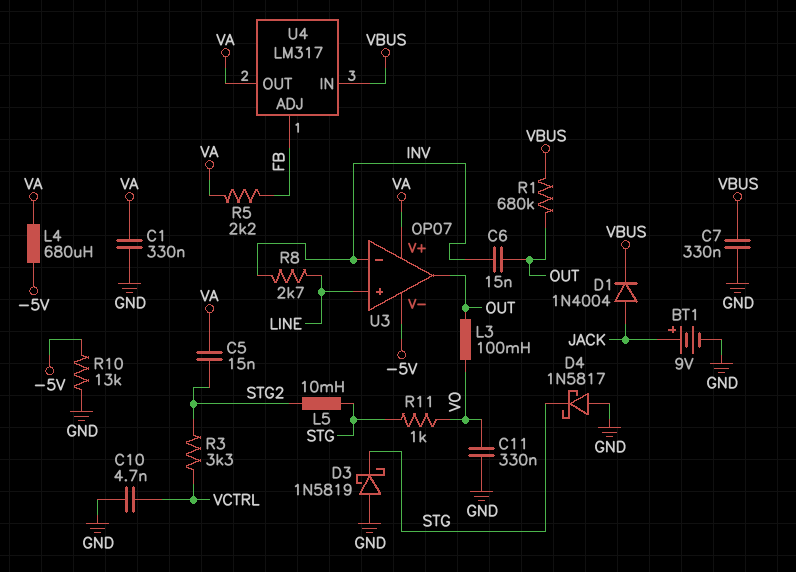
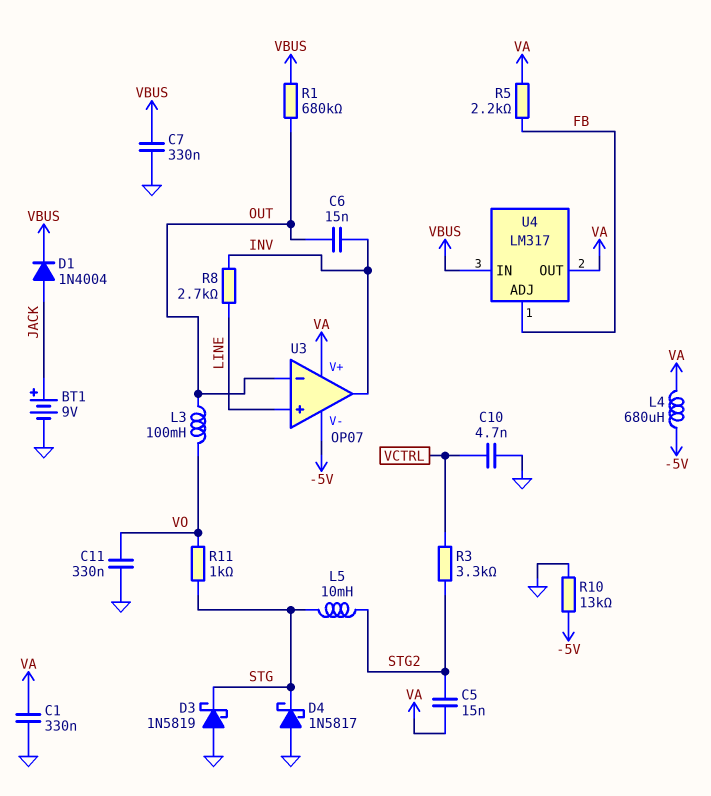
U3 pin in-: INV -> OUT
U3 pin out: OUT -> INV

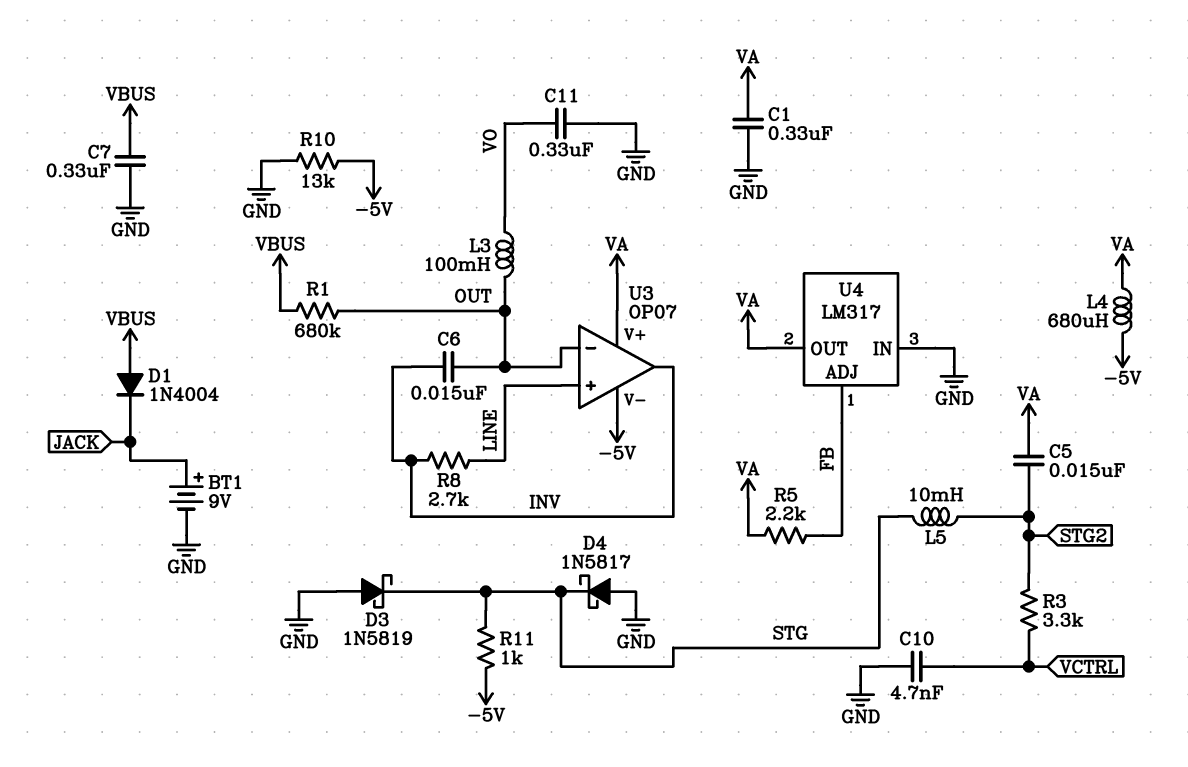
D1: diode 1N4004 (A JACK, K VBUS) -> diode 1N4004 (A VBUS, K JACK)
R11: 1k (STG, VO) -> 1k (-5V, STG)
U4 pin IN: VBUS -> GND

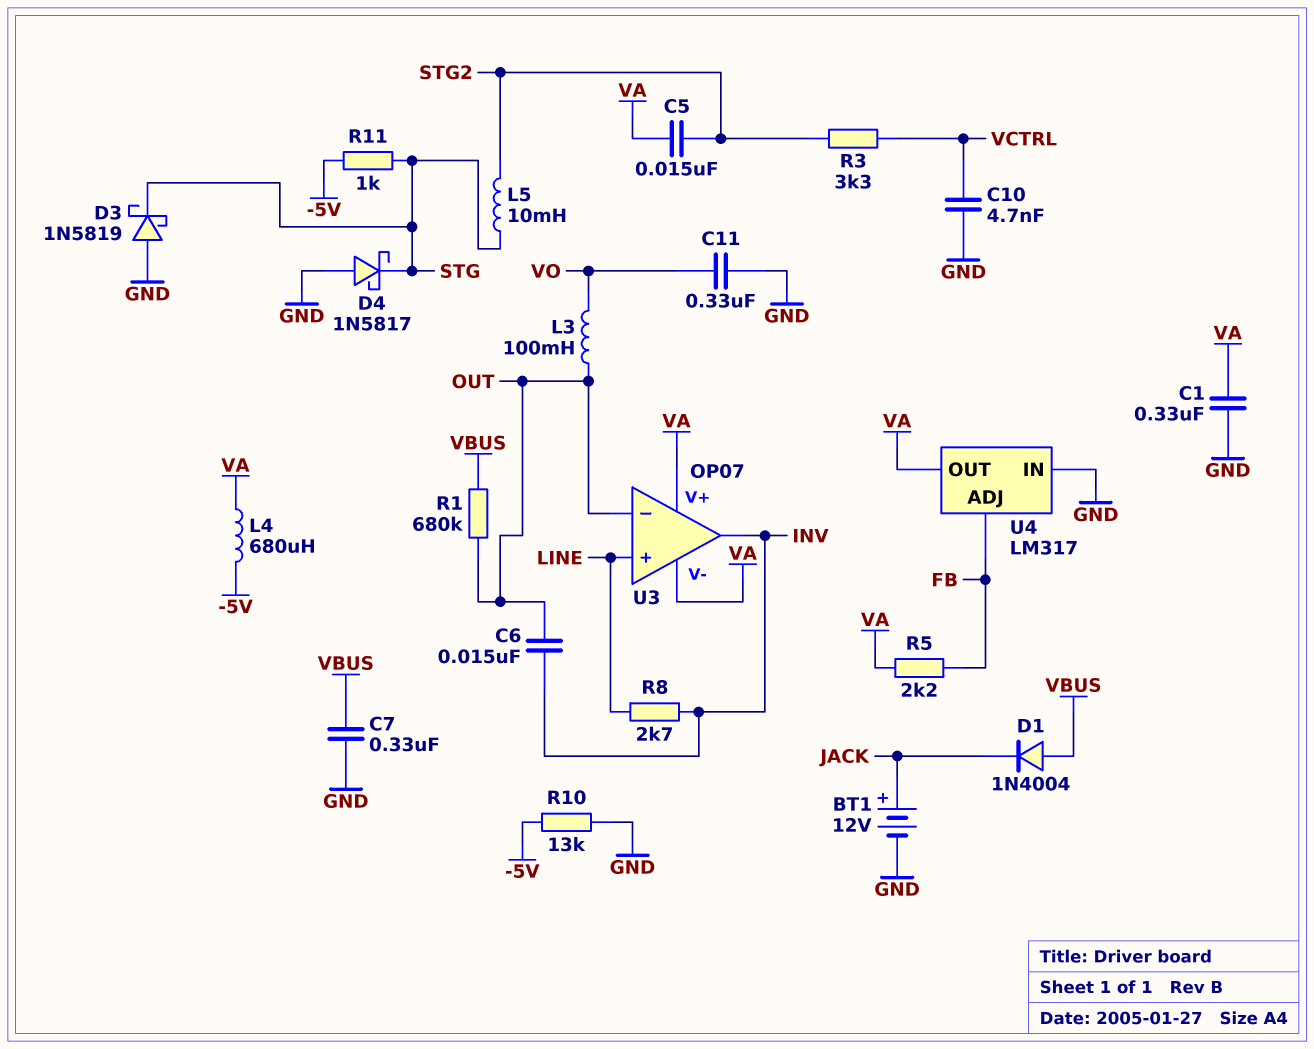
BT1: 9V (plus JACK, minus GND) -> 12V (plus JACK, minus GND)
U3 pin V-: -5V -> VA

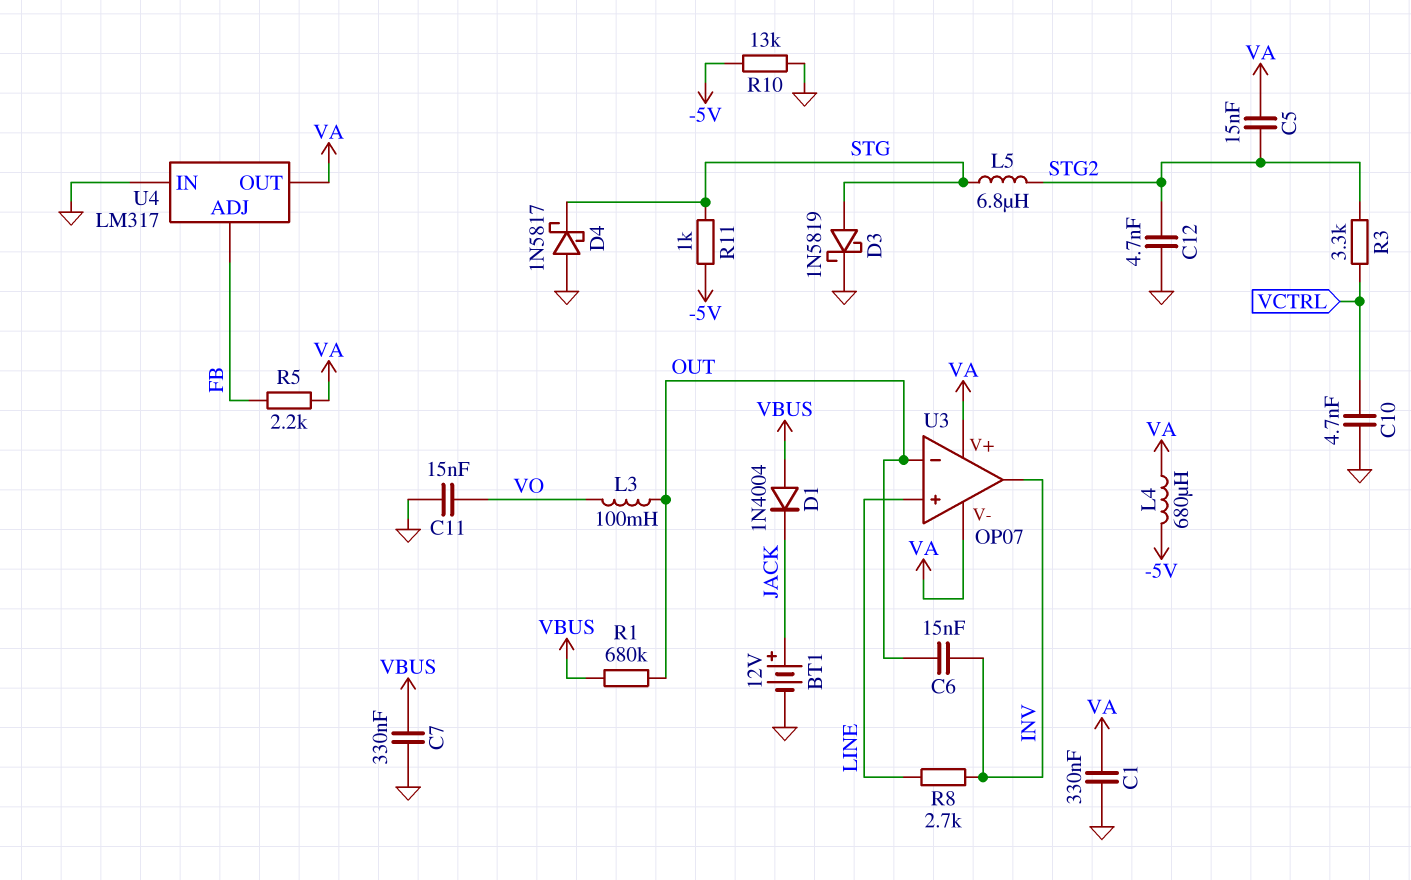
C11: 330nF (GND, VO) -> 15nF (GND, VO)
C12: none -> 4.7nF (GND, STG2)
D3: schottky 1N5819 (A GND, K STG) -> schottky 1N5819 (A STG, K GND)
L5: 10mH (STG, STG2) -> 6.8uH (STG, STG2)

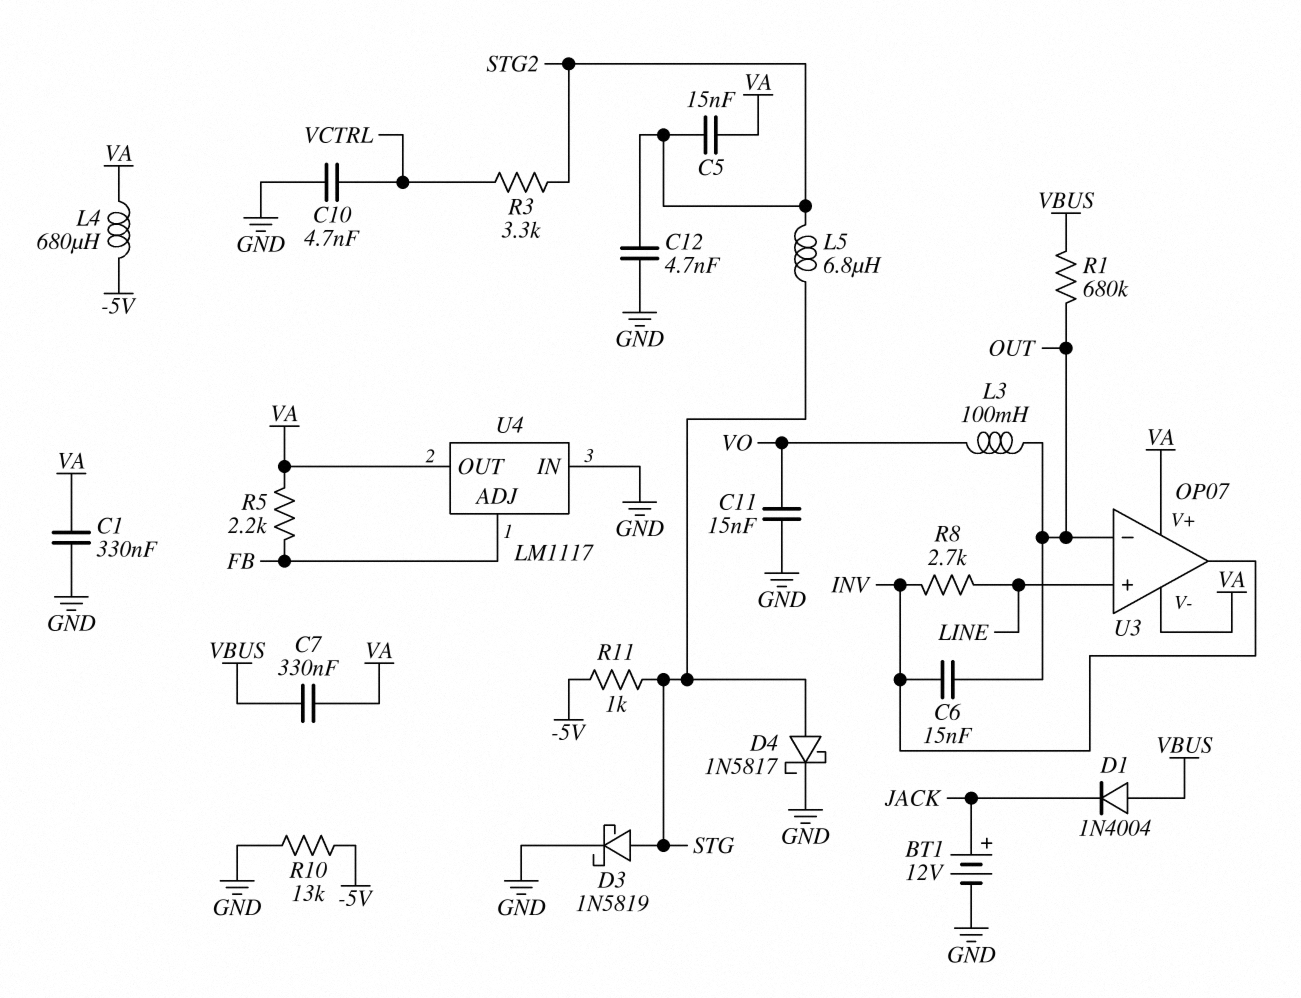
C7: 330nF (GND, VBUS) -> 330nF (VA, VBUS)
D4: schottky 1N5817 (A GND, K STG) -> schottky 1N5817 (A STG, K GND)
U4: LM317 -> LM1117

